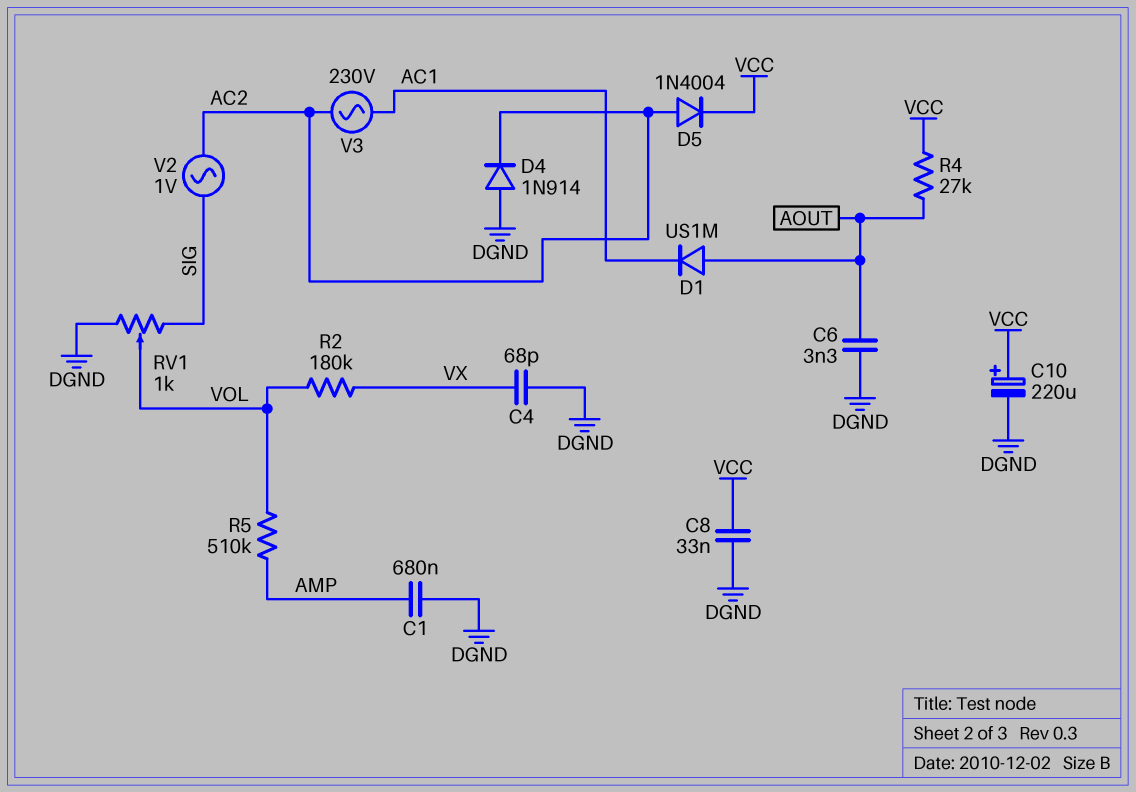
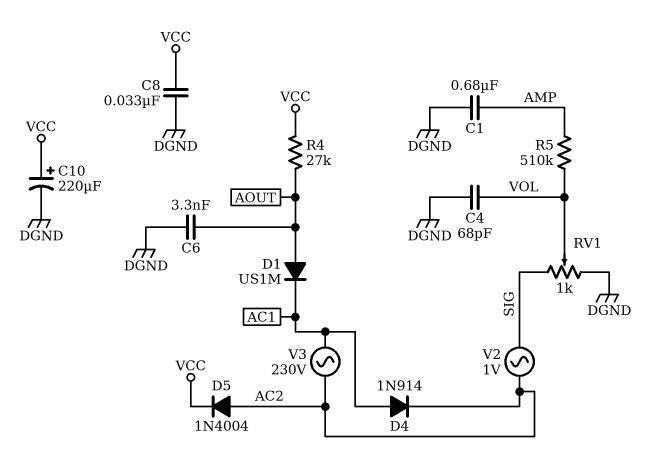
C4: 68pF (DGND, VX) -> 68pF (DGND, VOL)
D4: diode 1N914 (A DGND, K AC2) -> diode 1N914 (A AC1, K AC2)
R2: 180k (VOL, VX) -> none

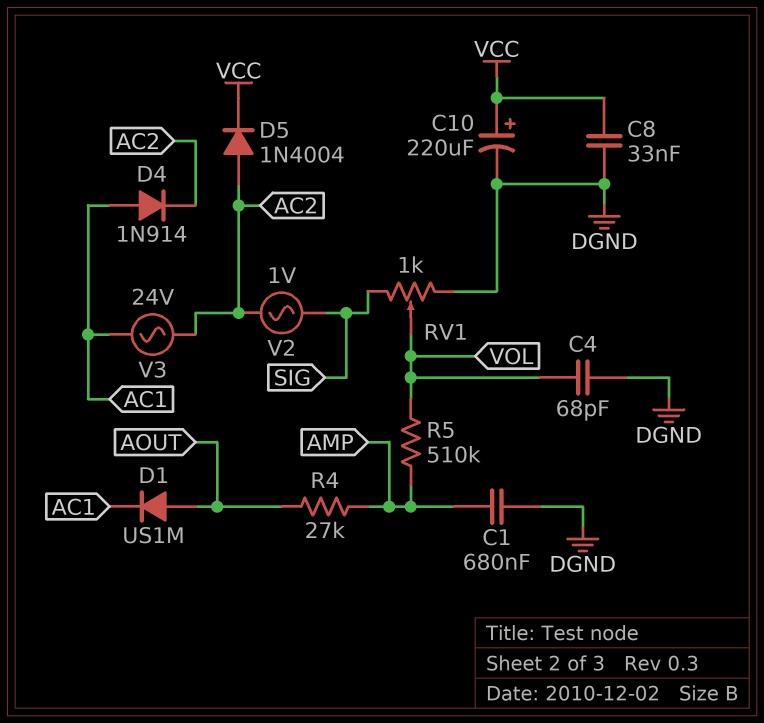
C6: 3.3nF (AOUT, DGND) -> none
R4: 27k (AOUT, VCC) -> 27k (AMP, AOUT)
V3: AC 230V (AC1, AC2) -> AC 24V (AC1, AC2)

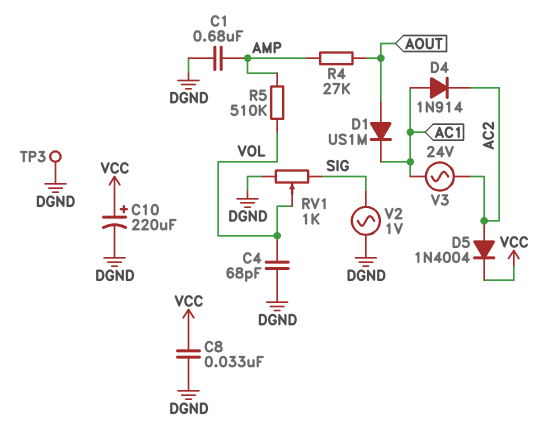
TP3: none -> test point (DGND)
V2: AC 1V (AC2, SIG) -> AC 1V (DGND, SIG)

